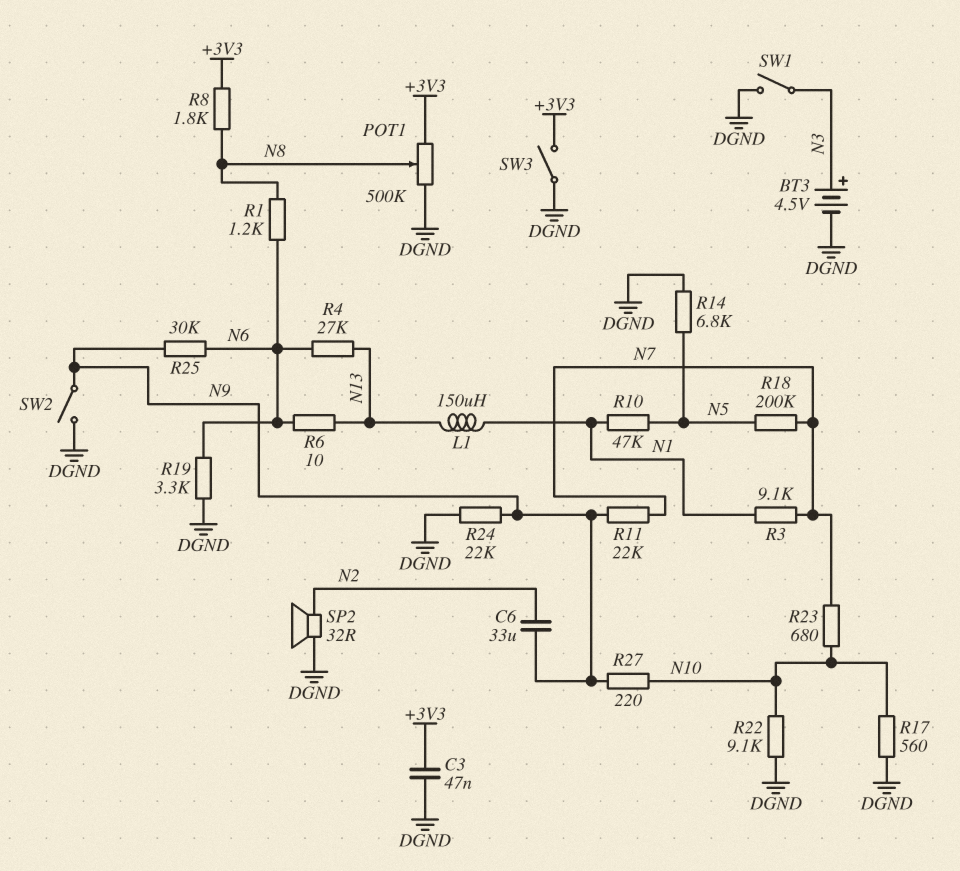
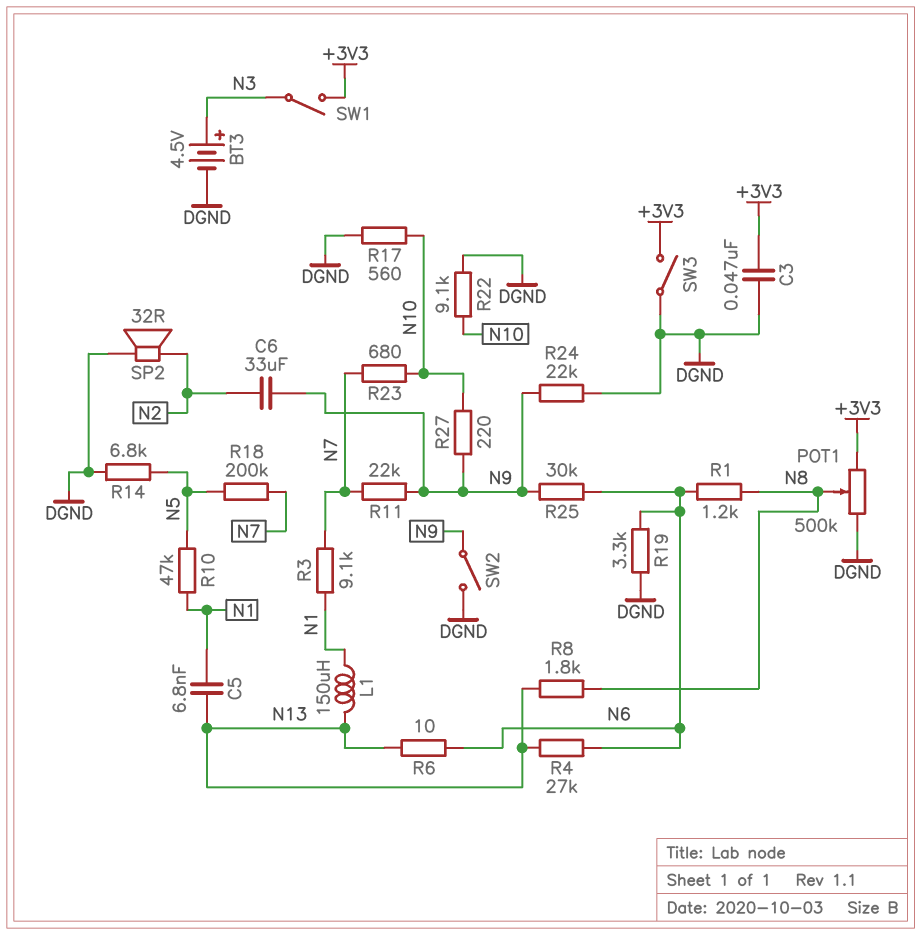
C5: none -> 6.8nF (N1, N13)
R8: 1.8k (+3V3, N8) -> 1.8k (N8, N13)
SW1: switch (DGND, N3) -> switch (+3V3, N3)

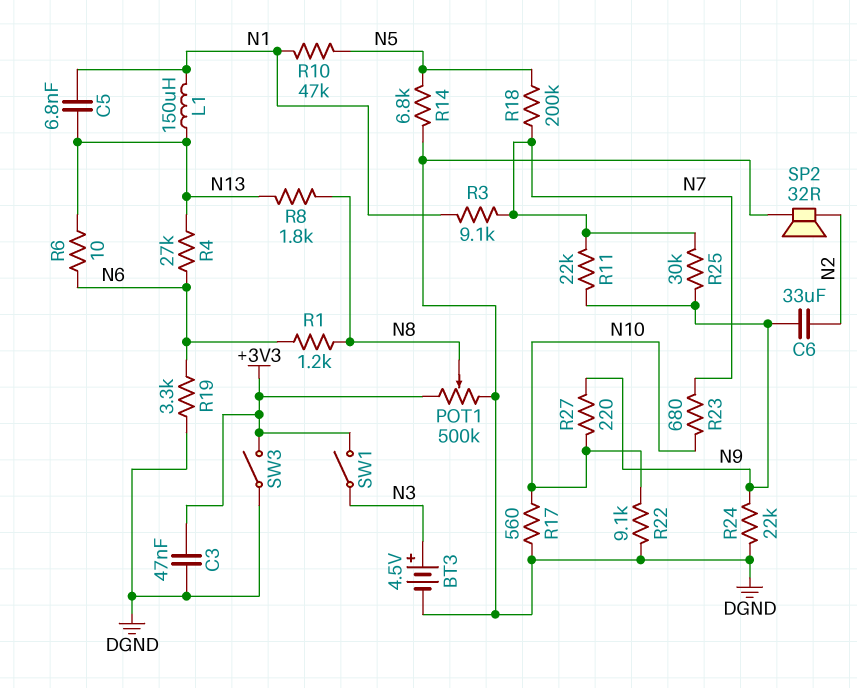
R25: 30k (N6, N9) -> 30k (N7, N9)
SW2: switch (DGND, N9) -> none

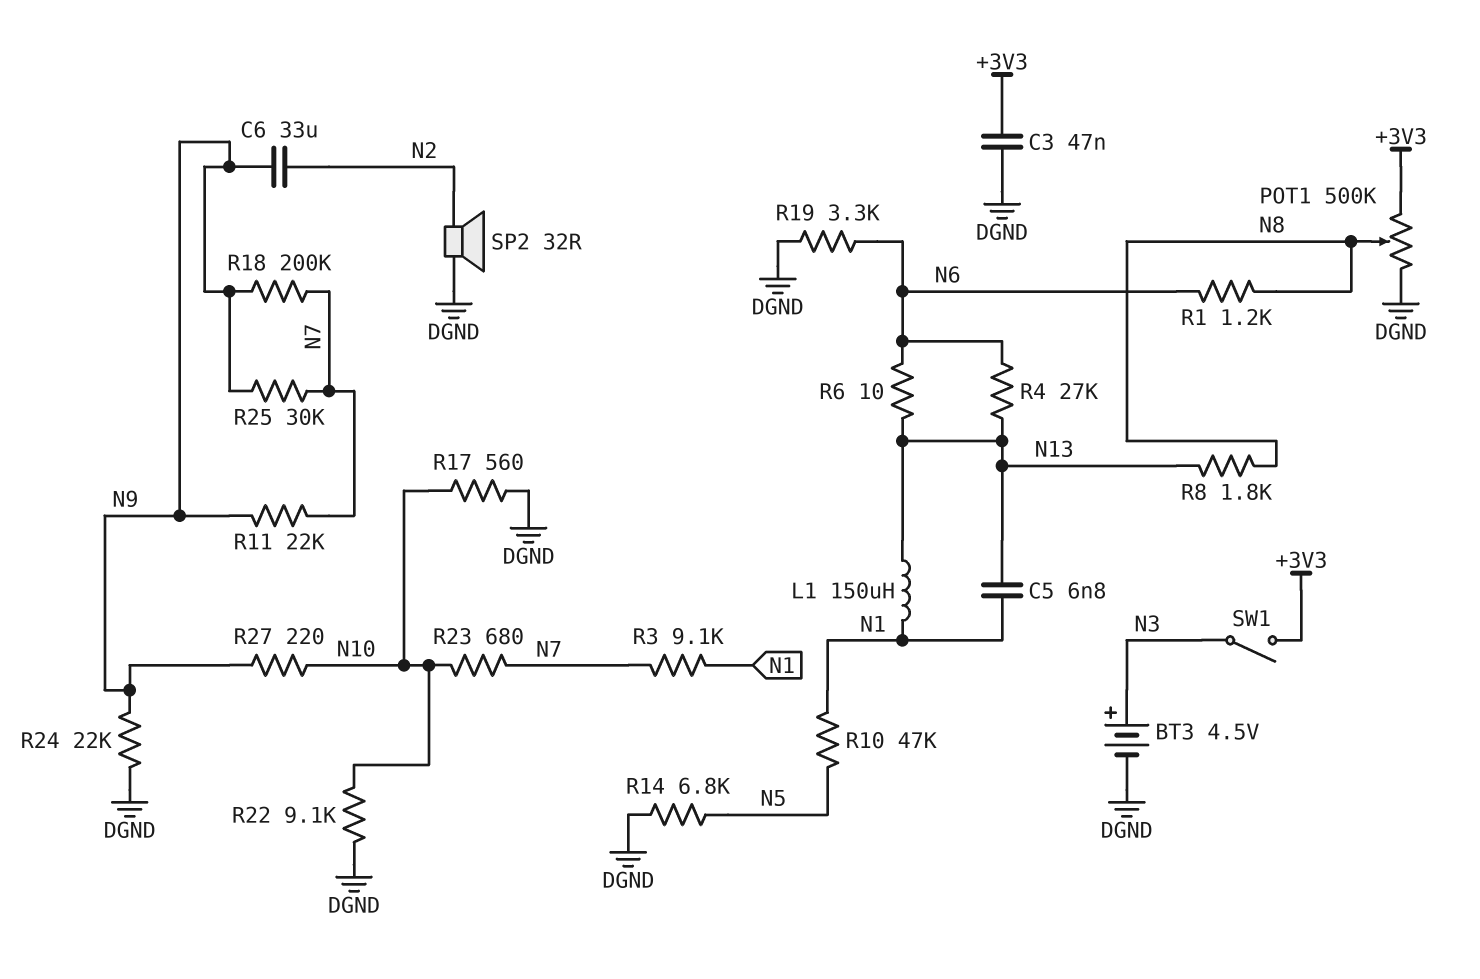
R18: 200k (N5, N7) -> 200k (N7, N9)
SW3: switch (+3V3, DGND) -> none

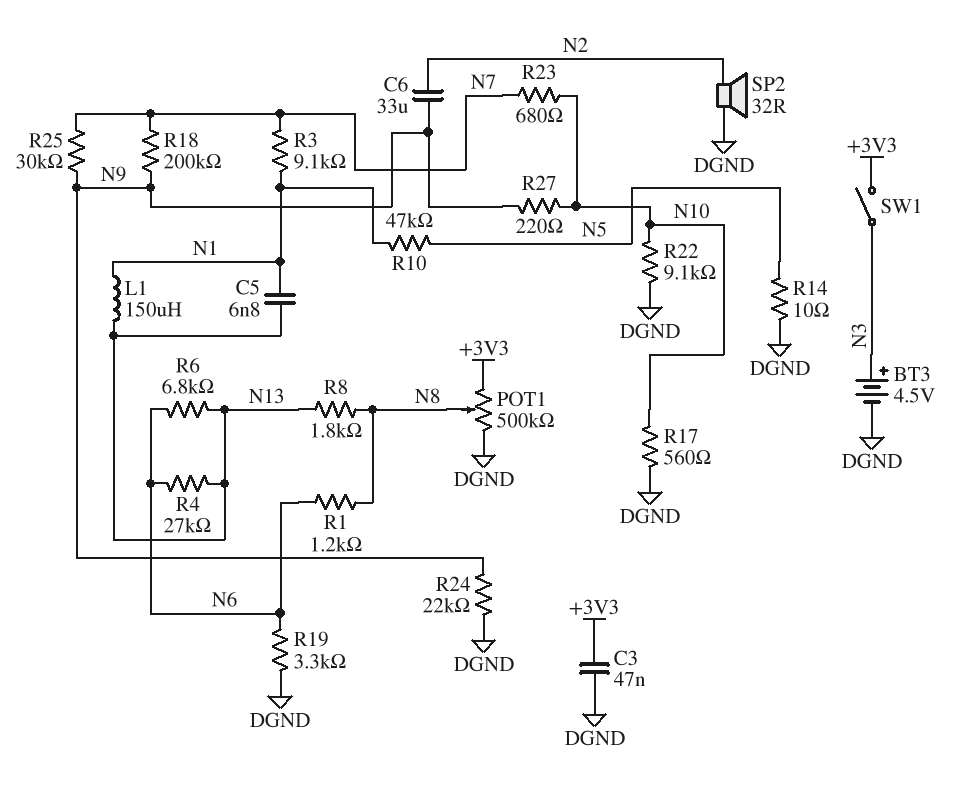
R6: 10 (N6, N13) -> 6.8k (N6, N13)
R11: 22k (N7, N9) -> none
R14: 6.8k (DGND, N5) -> 10 (DGND, N5)

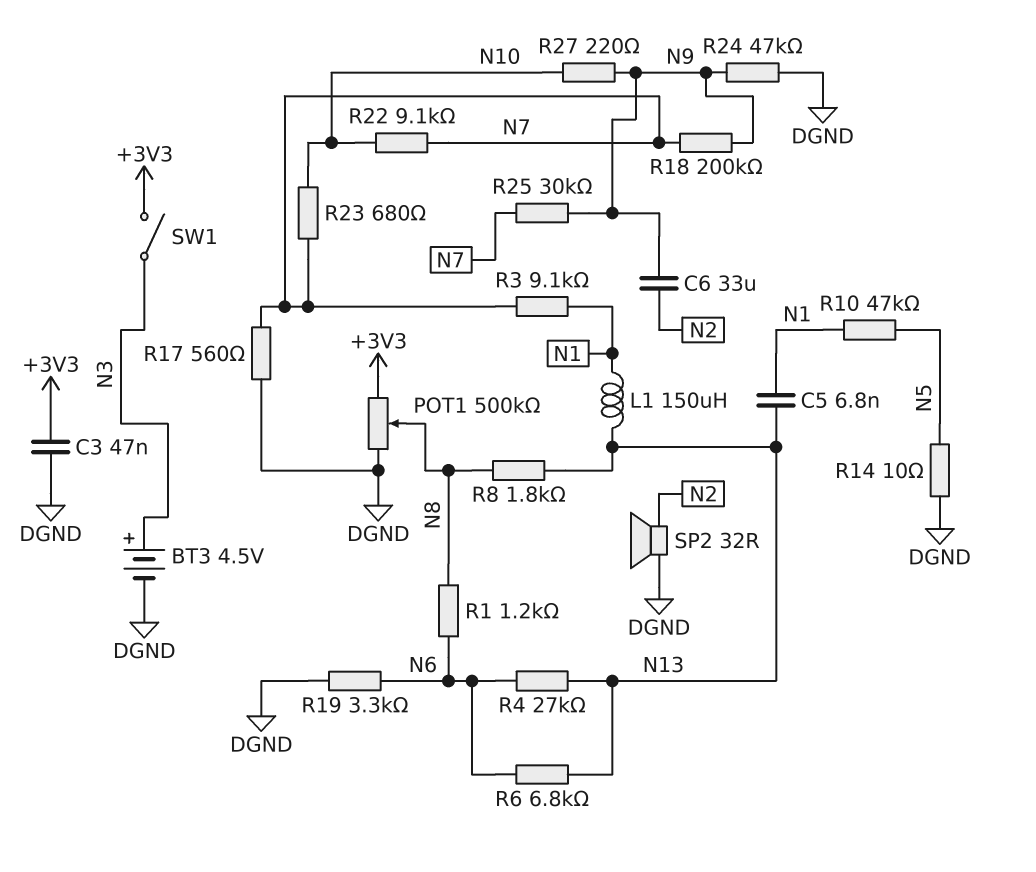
R17: 560 (DGND, N10) -> 560 (DGND, N7)
R22: 9.1k (DGND, N10) -> 9.1k (N7, N10)
R24: 22k (DGND, N9) -> 47k (DGND, N9)

